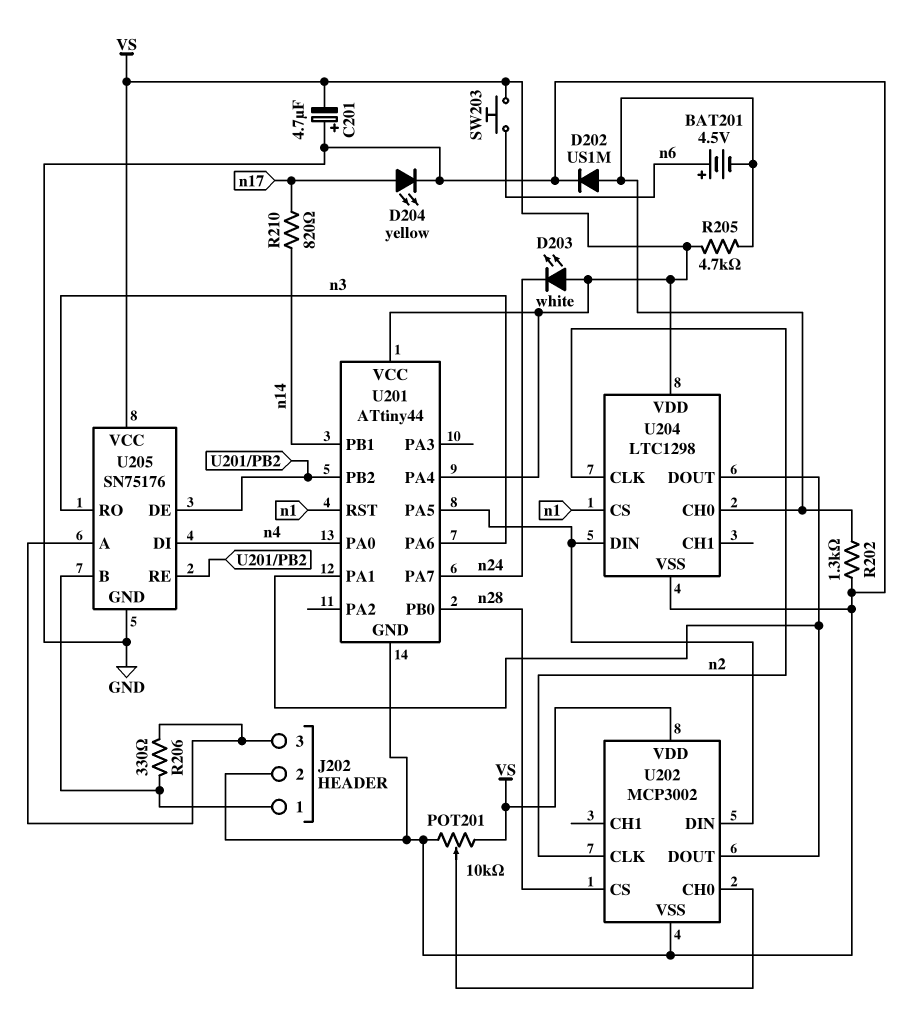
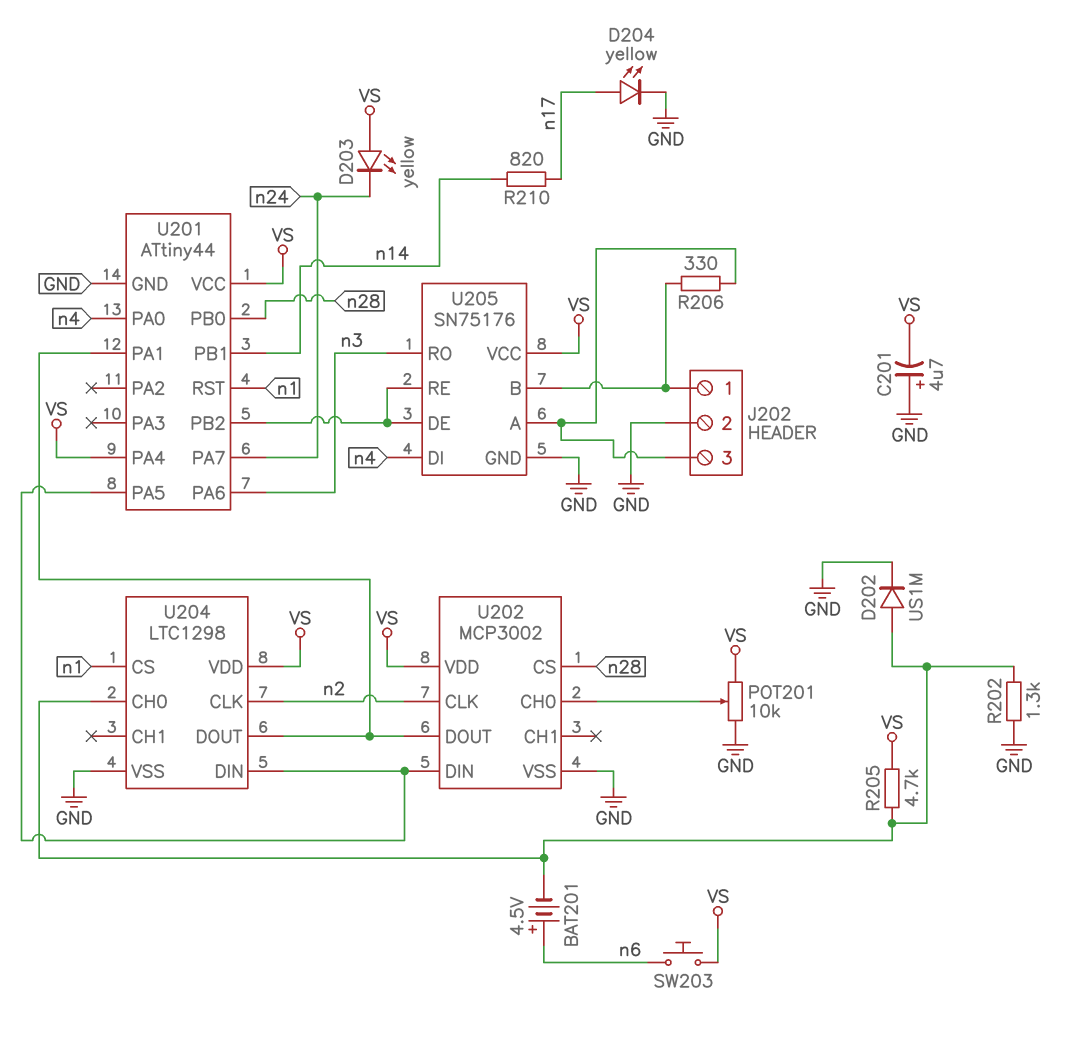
D203: LED white (A VS, K n24) -> LED yellow (A VS, K n24)

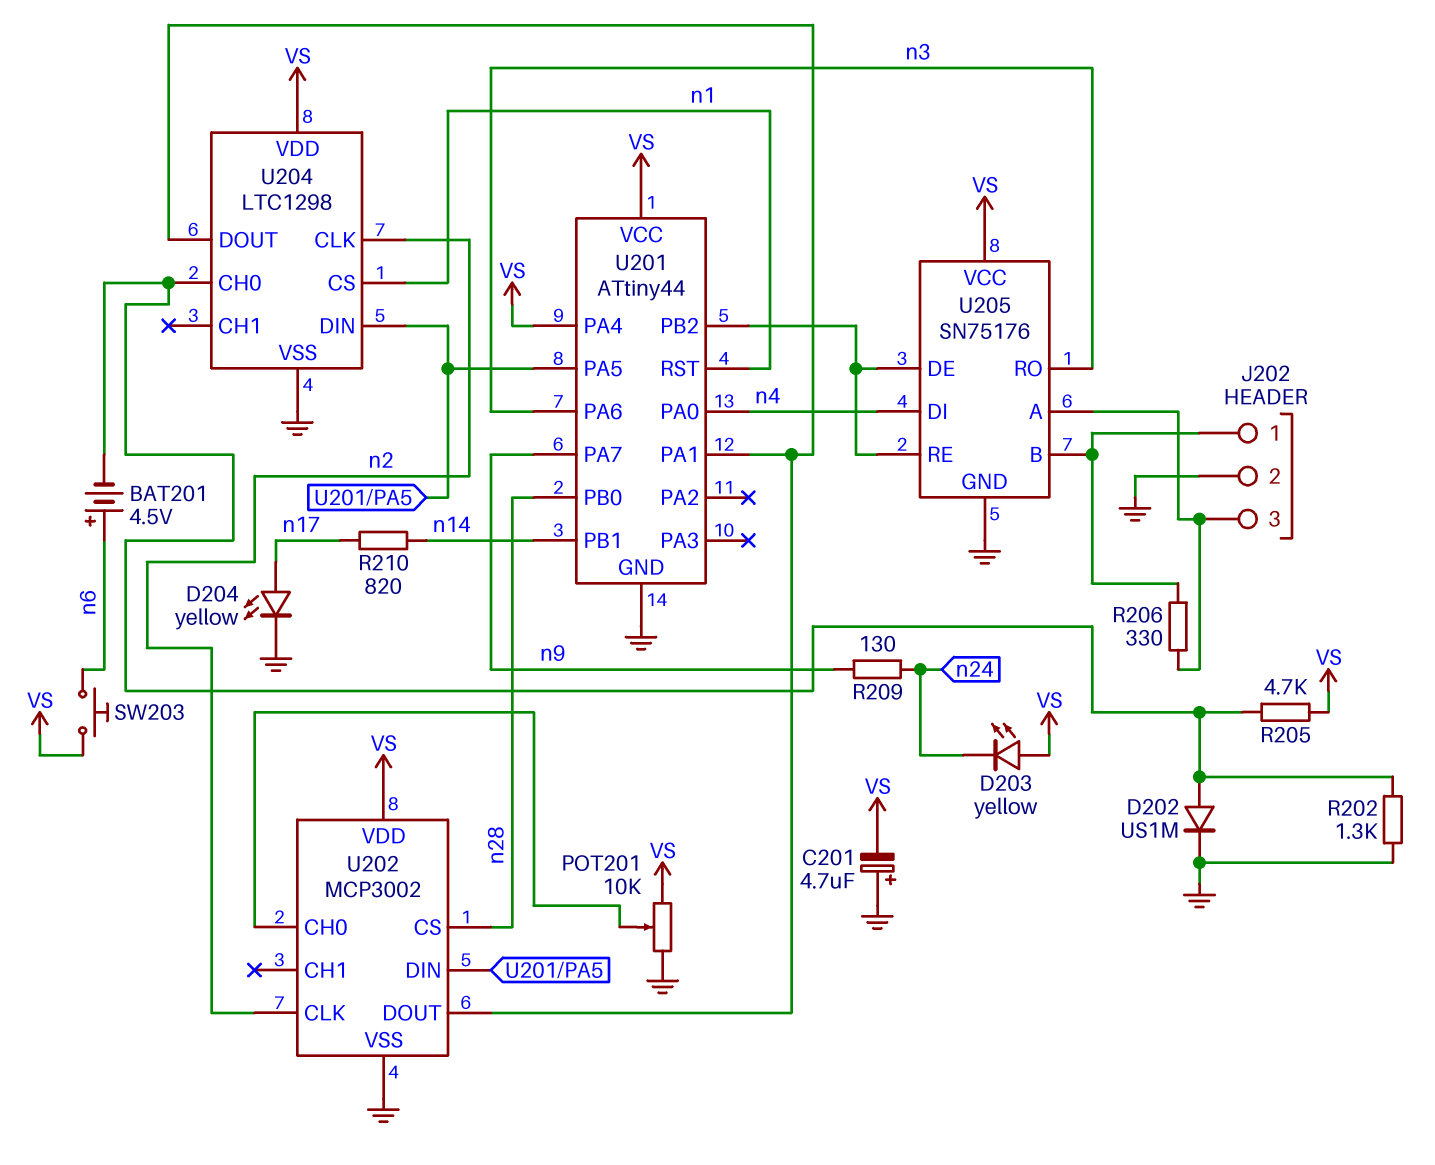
R209: none -> 130 (n9, n24)
U201 pin PA7: n24 -> n9

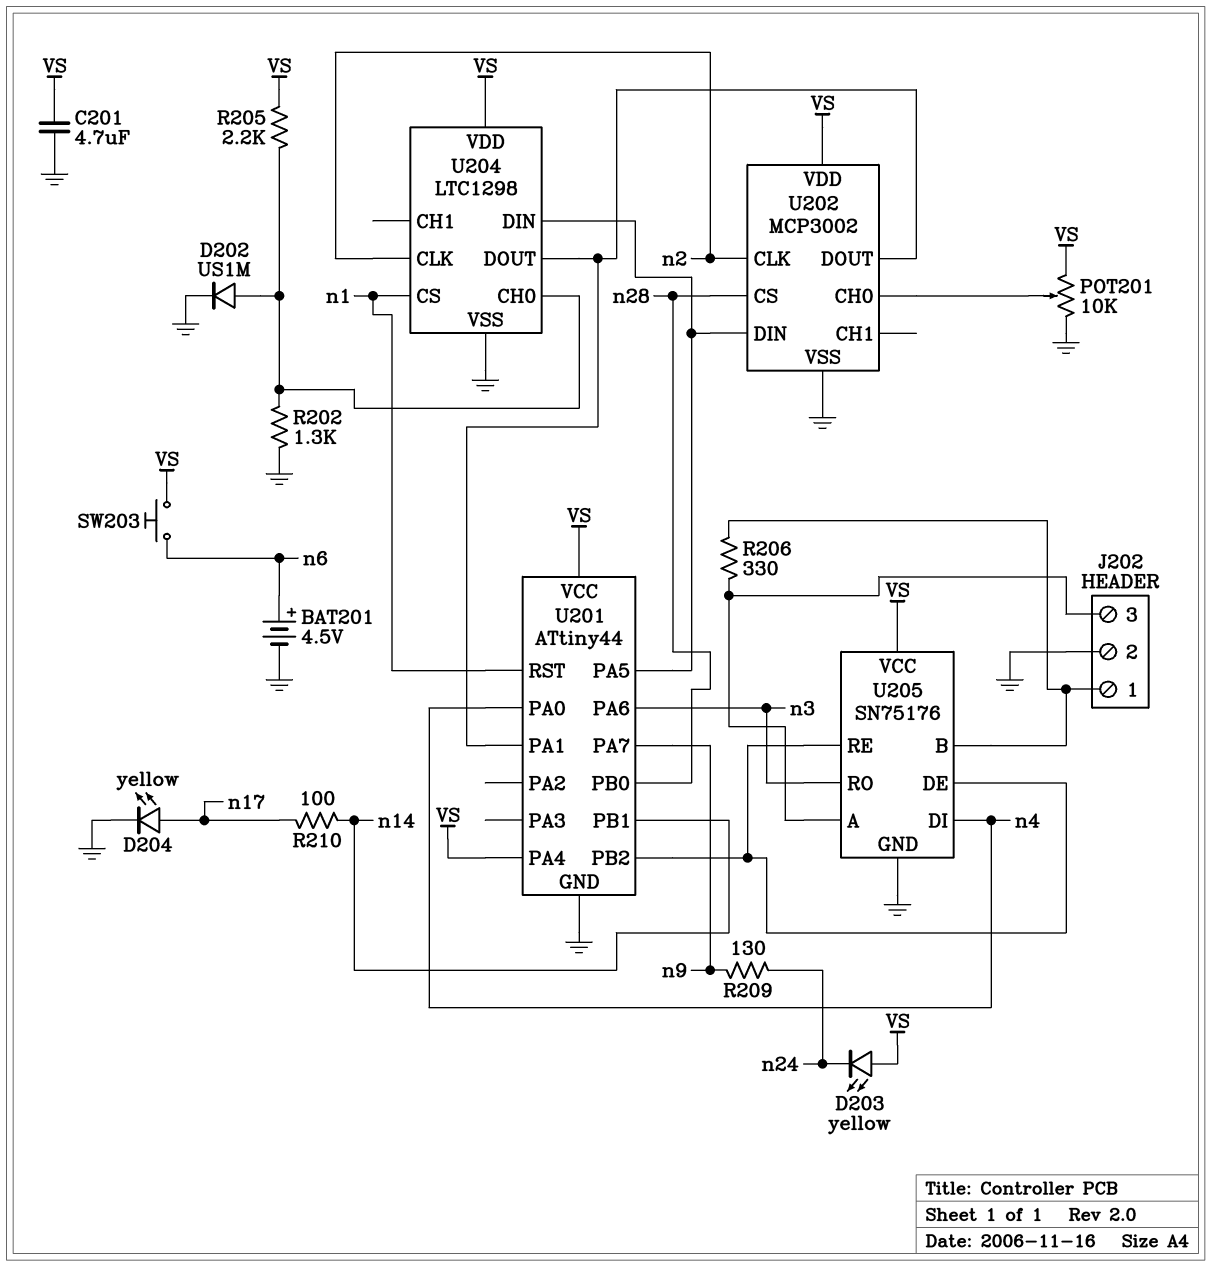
BAT201: 4.5V (plus n6, minus U204/CH0) -> 4.5V (plus n6, minus GND)
C201: 4.7uF (plus GND, minus VS) -> 4.7uF (GND, VS)
R205: 4.7k (U204/CH0, VS) -> 2.2k (U204/CH0, VS)
R210: 820 (n14, n17) -> 100 (n14, n17)

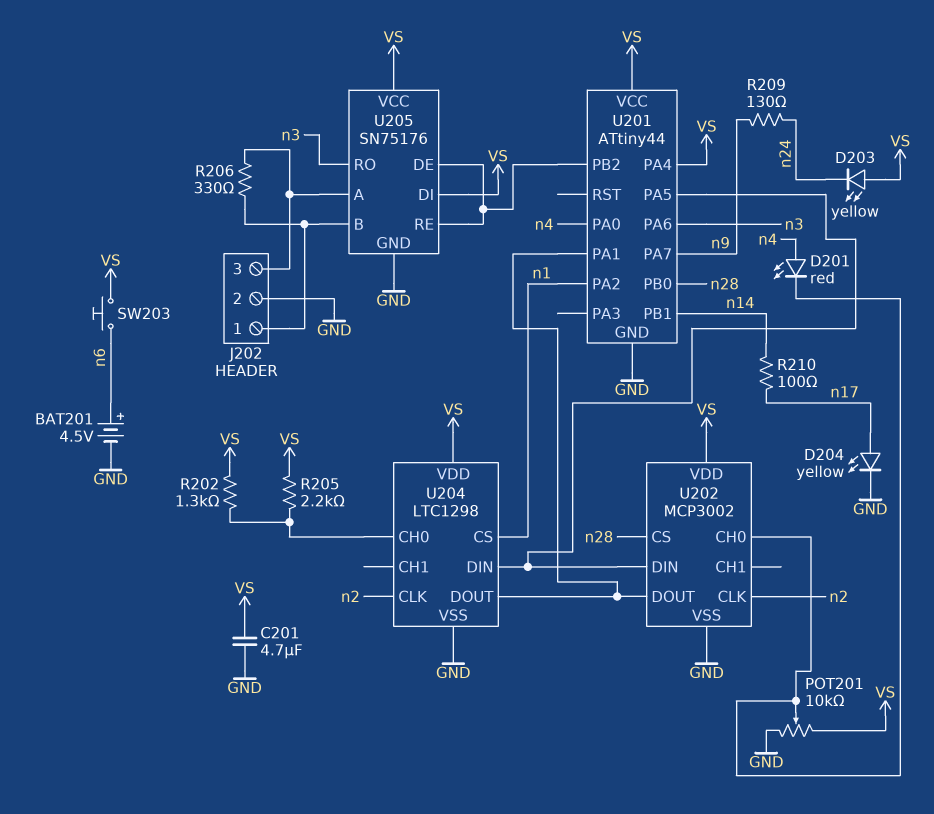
D201: none -> LED red (A n4, K U202/CH0)
D202: diode US1M (A U204/CH0, K GND) -> none
R202: 1.3k (GND, U204/CH0) -> 1.3k (U204/CH0, VS)
U201 pin PA2: none -> n1
U201 pin RST: n1 -> none
U205 pin DI: n4 -> VS

